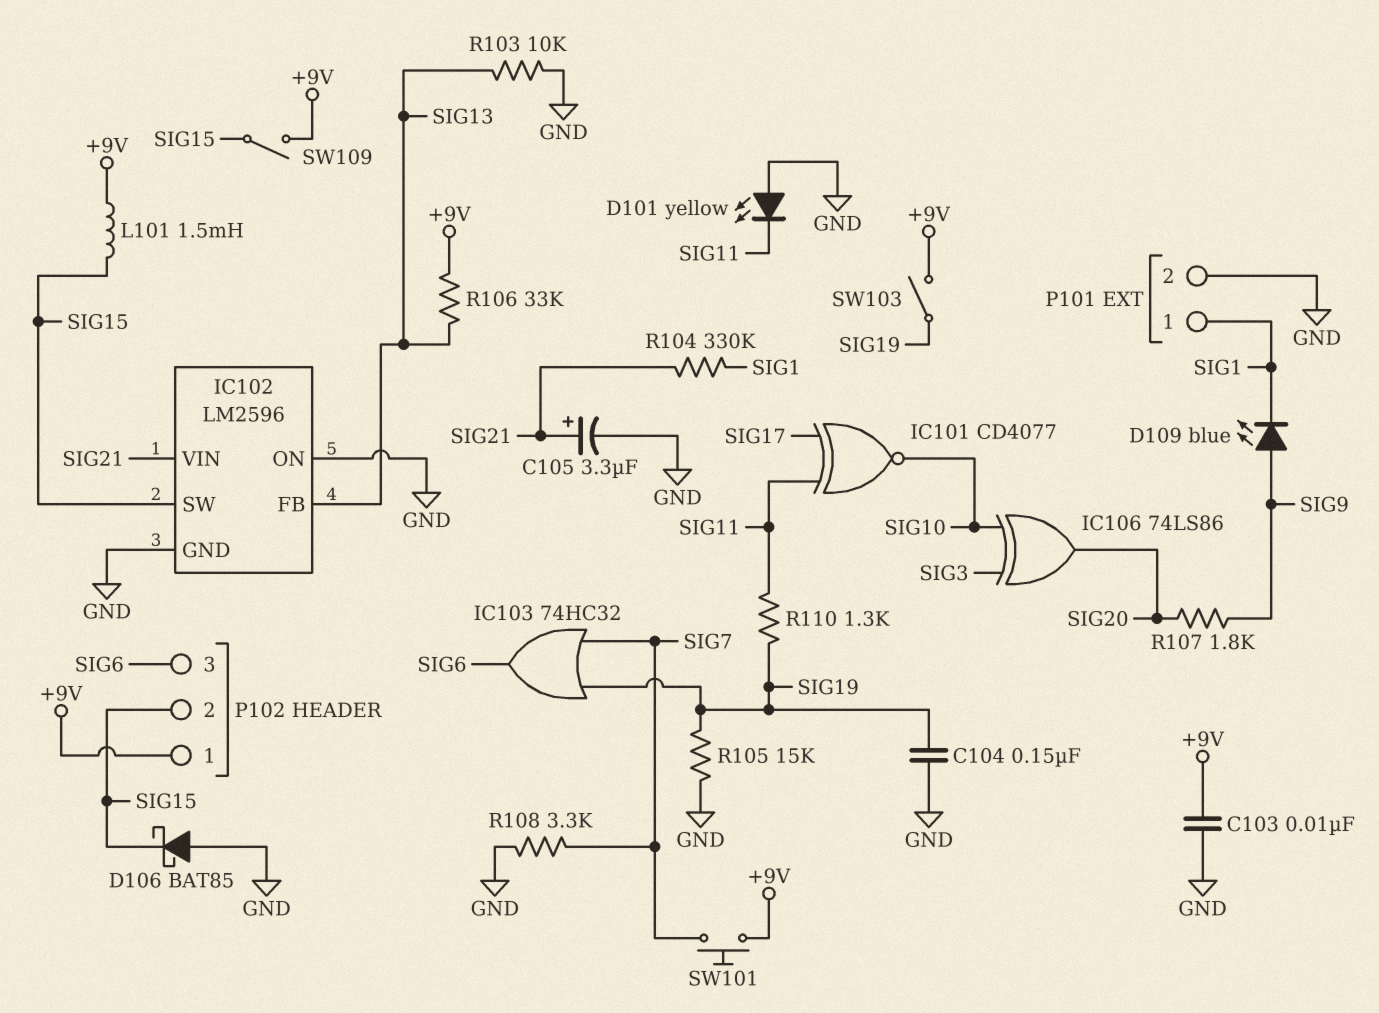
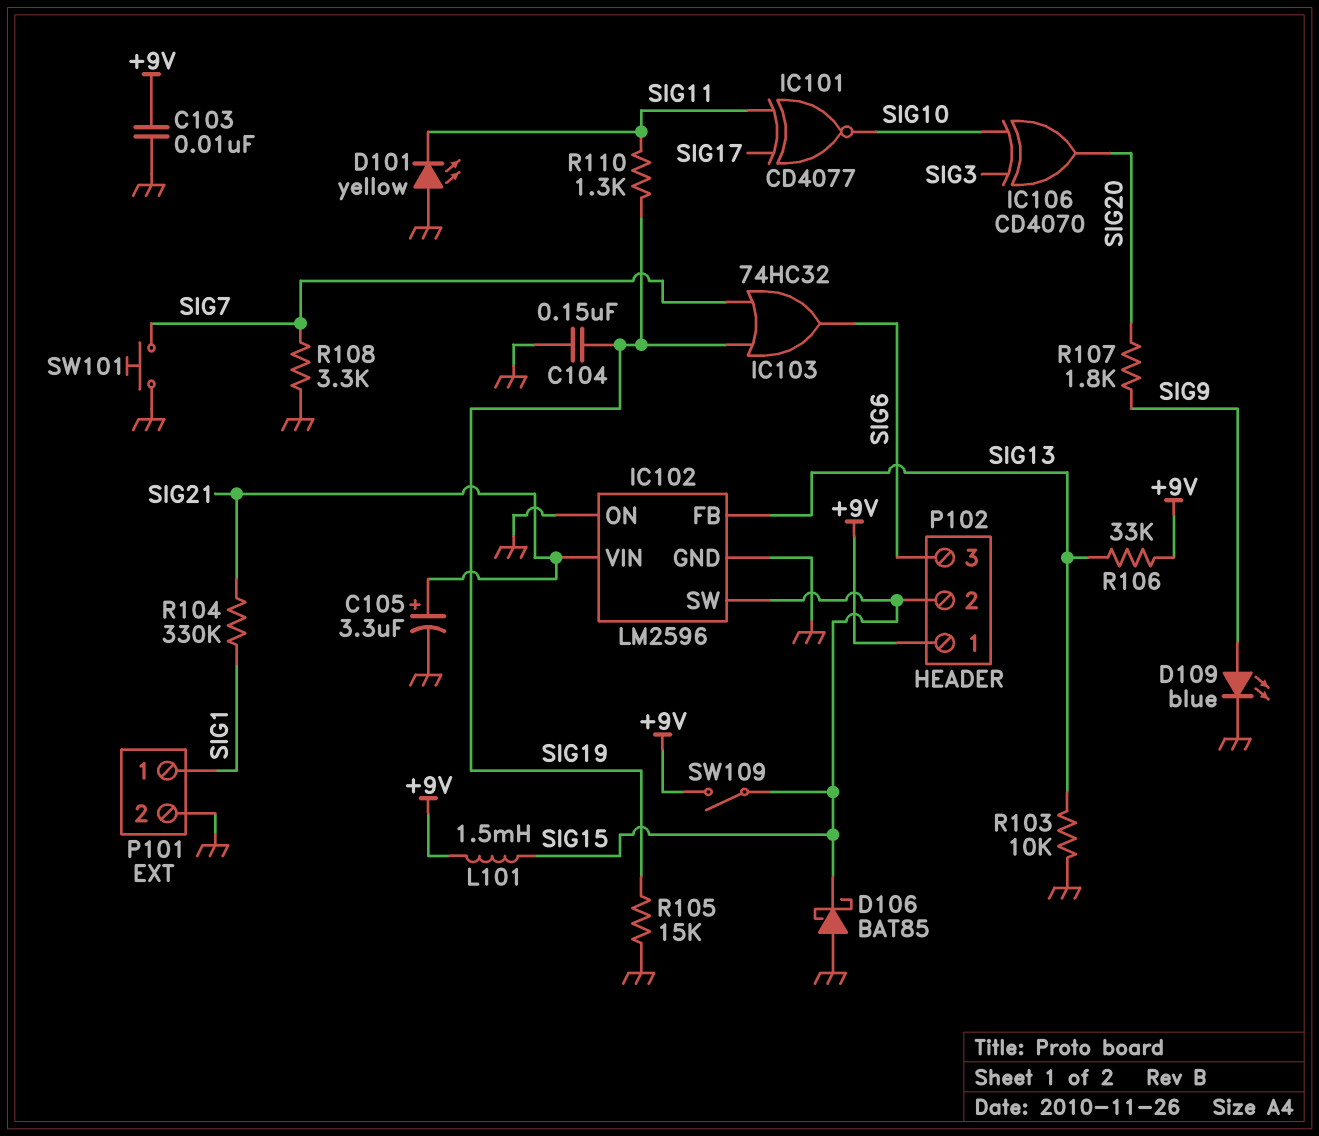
D109: LED blue (A SIG9, K SIG1) -> LED blue (A SIG9, K GND)
IC106: XOR 74LS86 (in SIG3, in SIG10, out SIG20) -> XOR CD4070 (in SIG3, in SIG10, out SIG20)
SW101: button (+9V, SIG7) -> button (GND, SIG7)
SW103: switch (+9V, SIG19) -> none

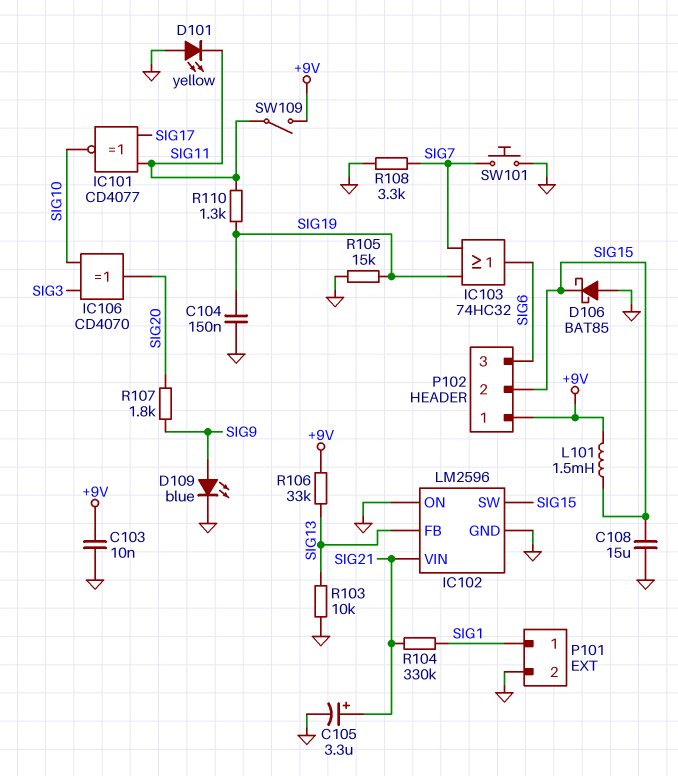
C108: none -> 15uF (GND, SIG15)
SW109: switch (+9V, SIG15) -> switch (+9V, SIG11)

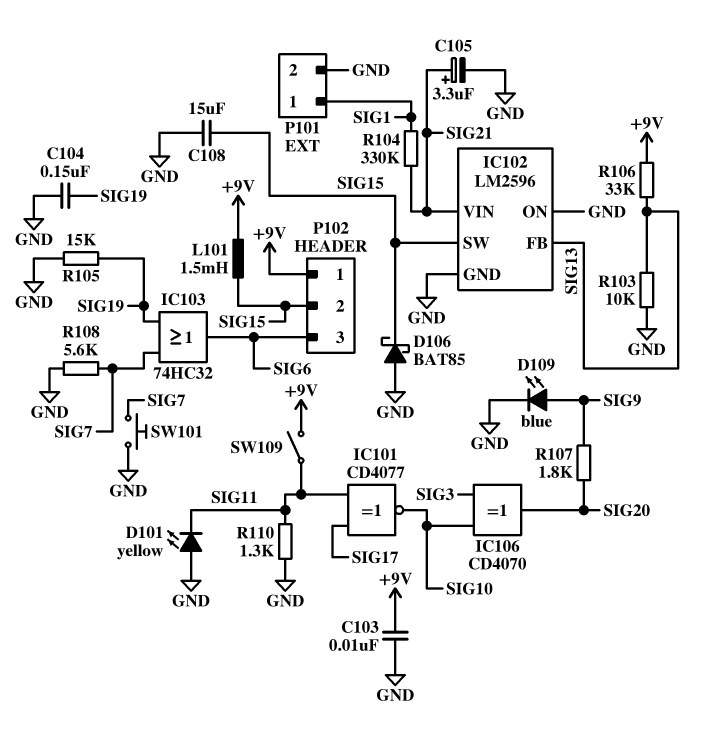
R108: 3.3k (GND, SIG7) -> 5.6k (GND, SIG7)
R110: 1.3k (SIG11, SIG19) -> 1.3k (GND, SIG11)

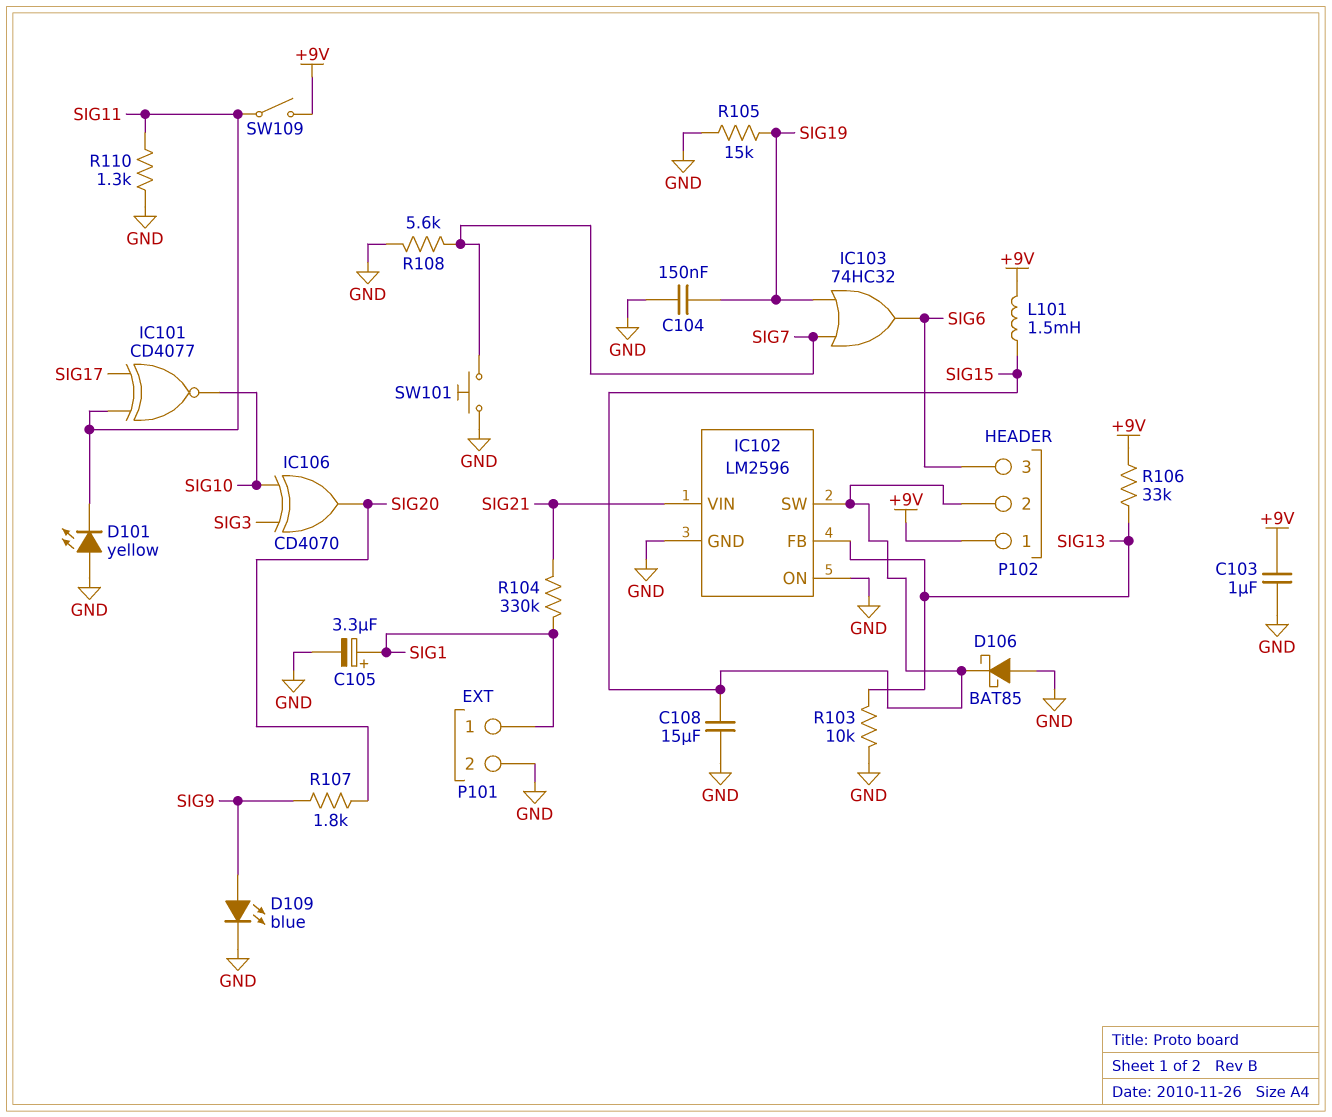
C103: 10nF (+9V, GND) -> 1uF (+9V, GND)
C105: 3.3uF (plus SIG21, minus GND) -> 3.3uF (plus SIG1, minus GND)

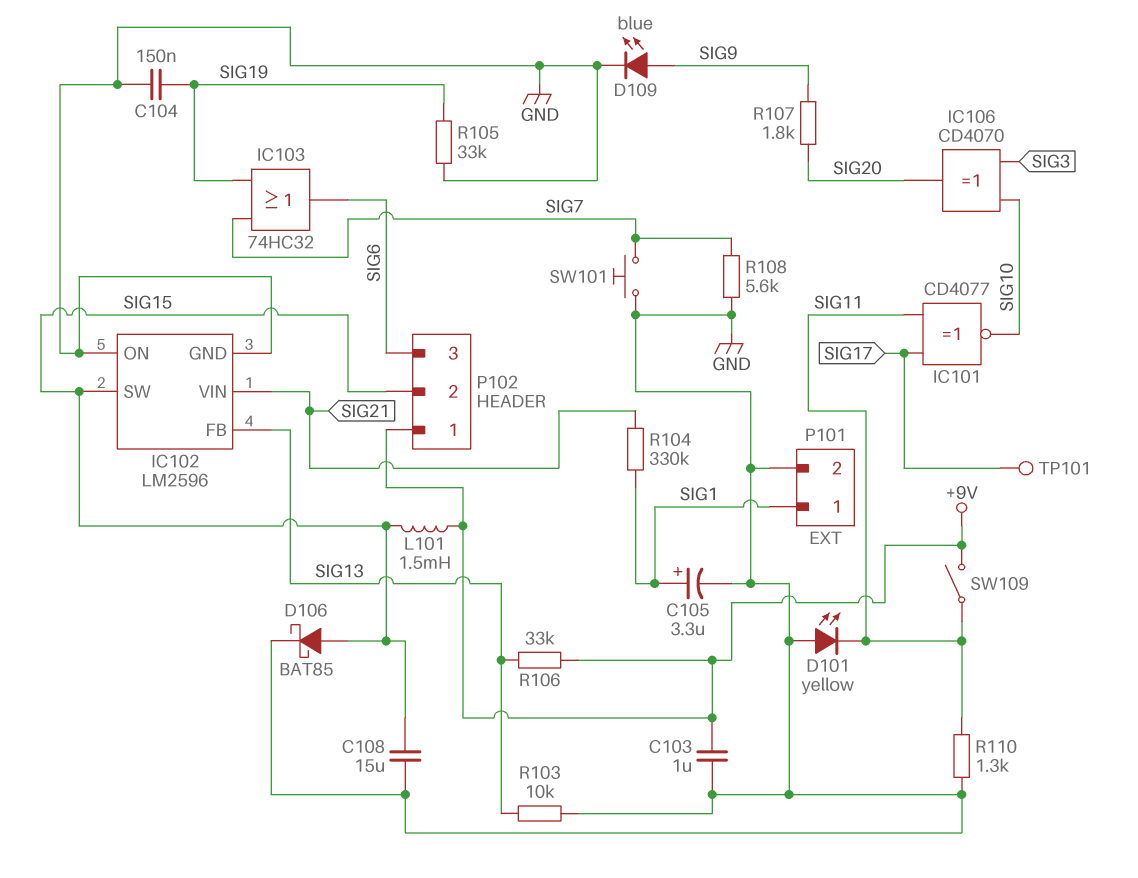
D106: schottky BAT85 (A GND, K SIG15) -> schottky BAT85 (A SIG15, K GND)
R105: 15k (GND, SIG19) -> 33k (GND, SIG19)
TP101: none -> test point (SIG17)

